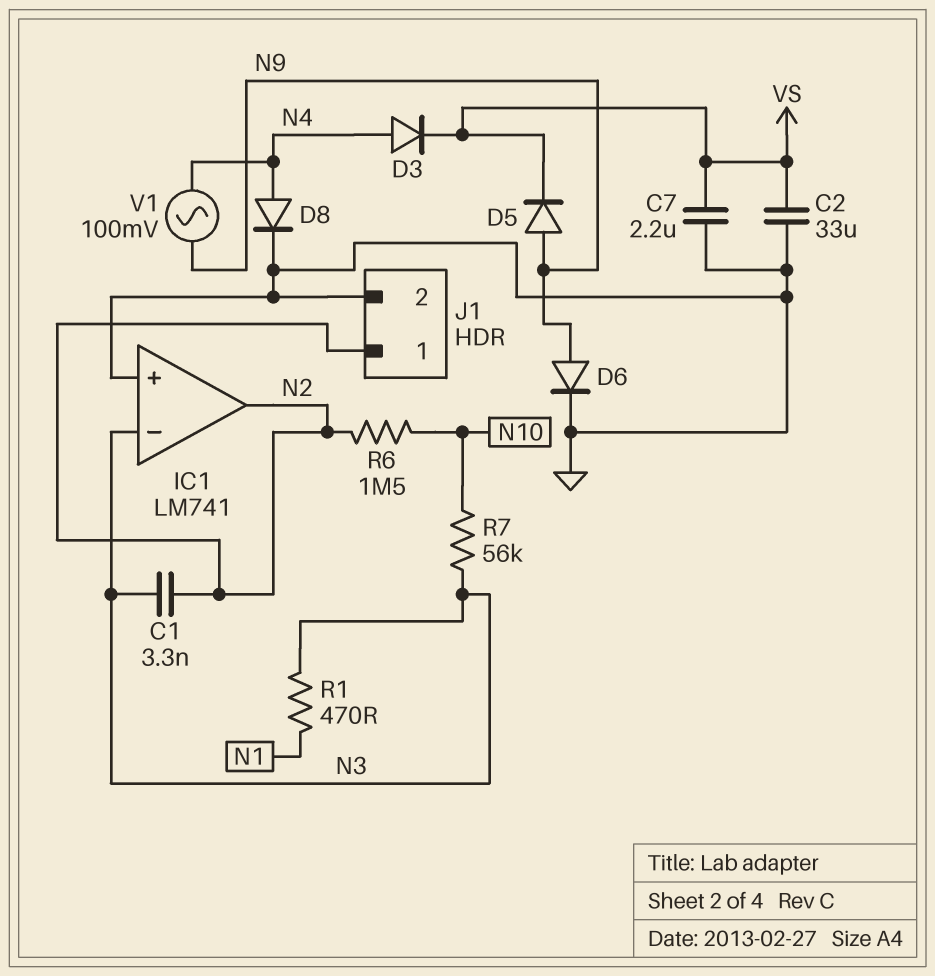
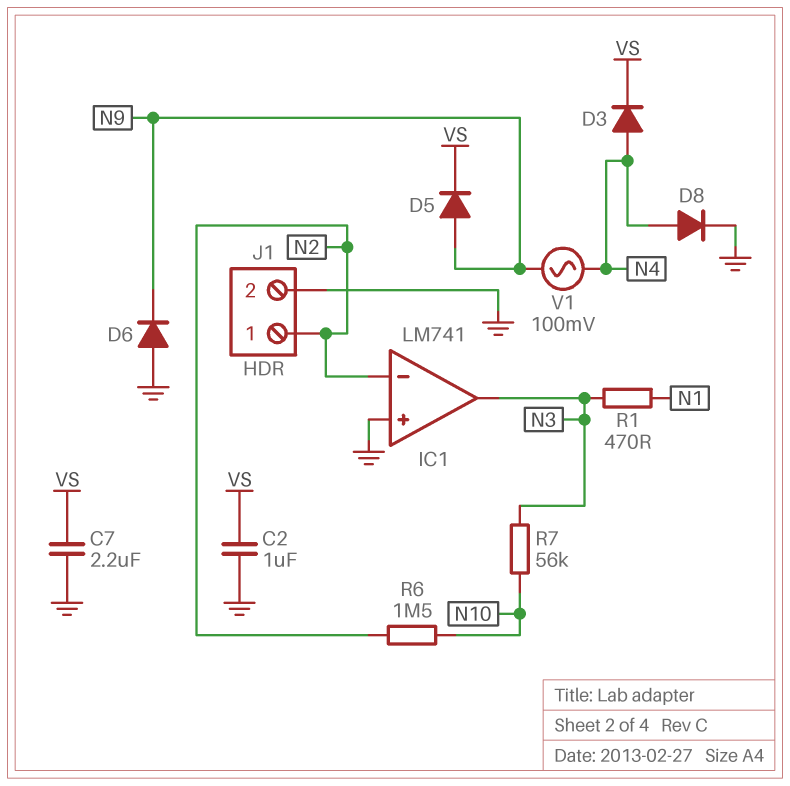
C1: 3.3nF (N2, N3) -> none
C2: 33uF (GND, VS) -> 1uF (GND, VS)
D6: diode (A N9, K GND) -> diode (A GND, K N9)
IC1 pin in-: N3 -> N2
IC1 pin out: N2 -> N3

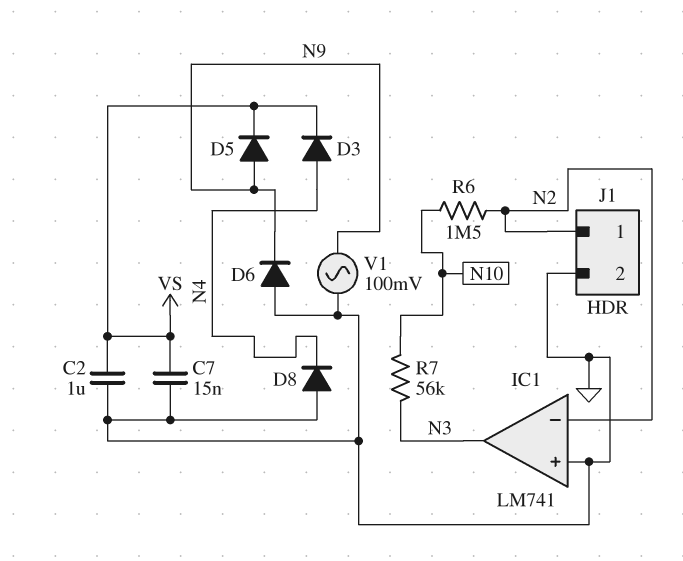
C7: 2.2uF (GND, VS) -> 15nF (GND, VS)
D8: diode (A N4, K GND) -> diode (A GND, K N4)
R1: 470 (N1, N3) -> none
V1: AC 100mV (N4, N9) -> AC 100mV (GND, N9)

